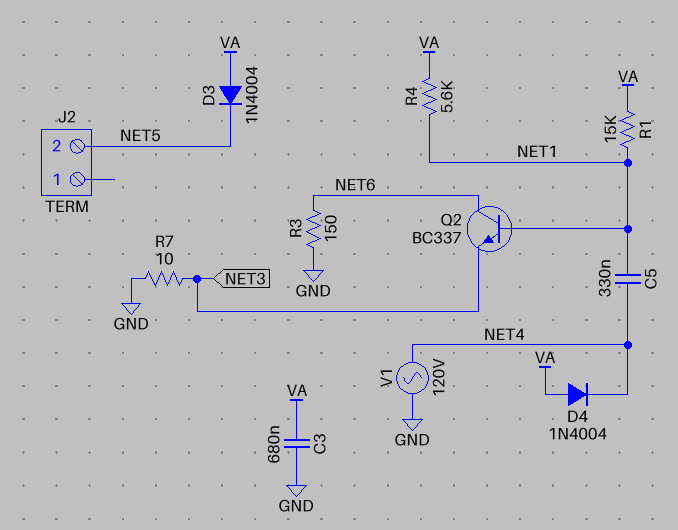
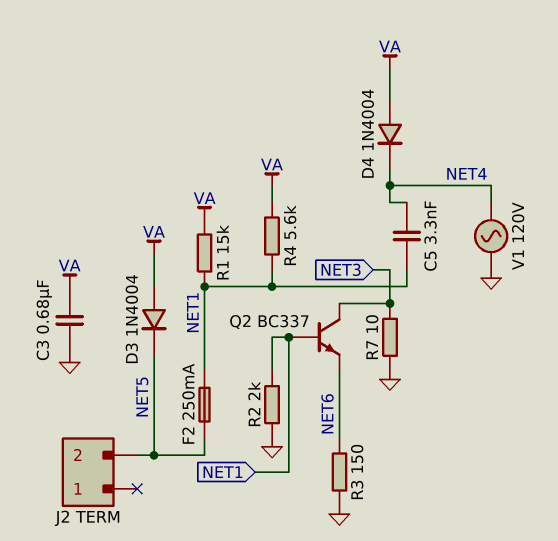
C5: 330nF (NET1, NET4) -> 3.3nF (NET1, NET4)
F2: none -> 250mA (NET1, NET5)
Q2: NPN BC337 (B NET1, C NET6, E NET3) -> NPN BC337 (B NET1, C NET3, E NET6)
R2: none -> 2k (GND, NET1)

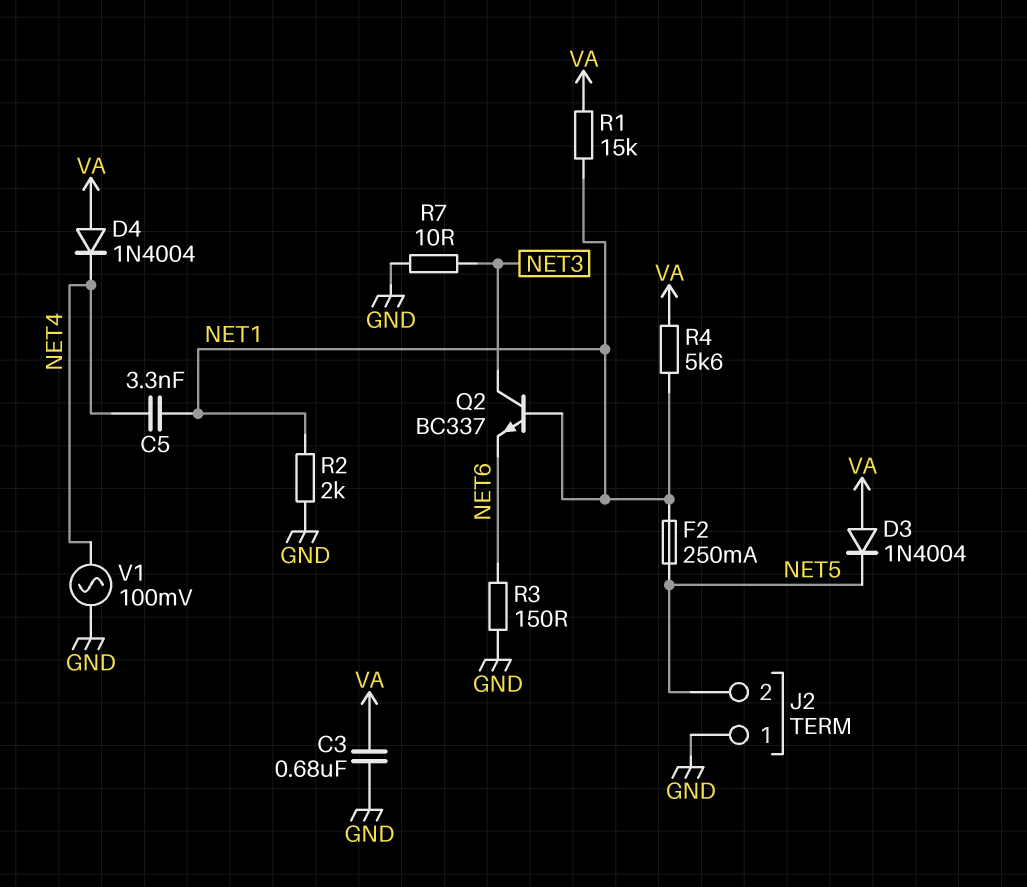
J2 pin 1: none -> GND
V1: AC 120V (GND, NET4) -> AC 100mV (GND, NET4)

